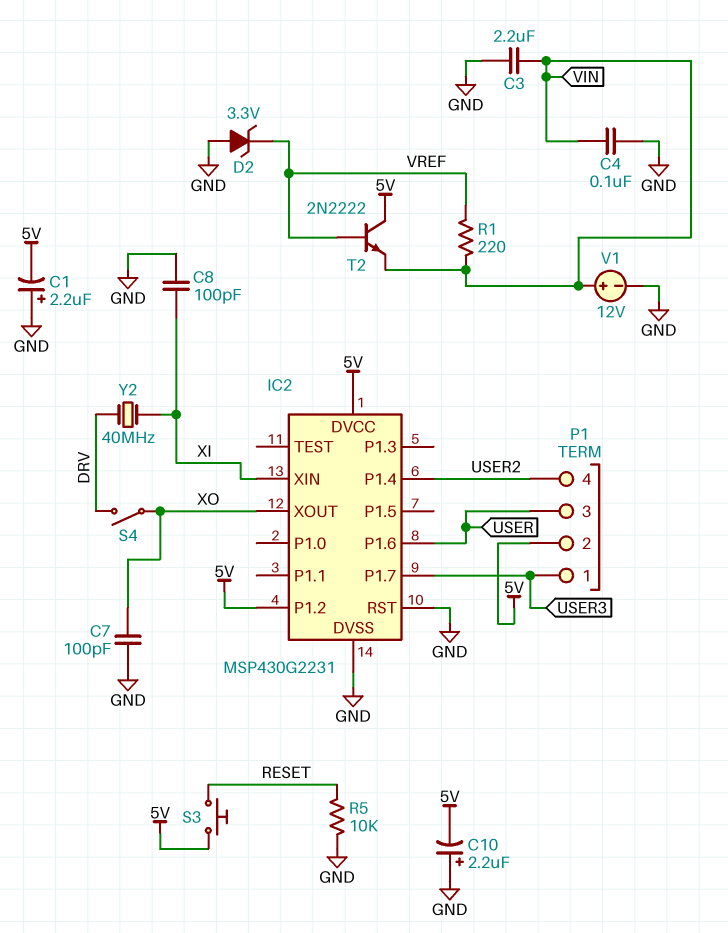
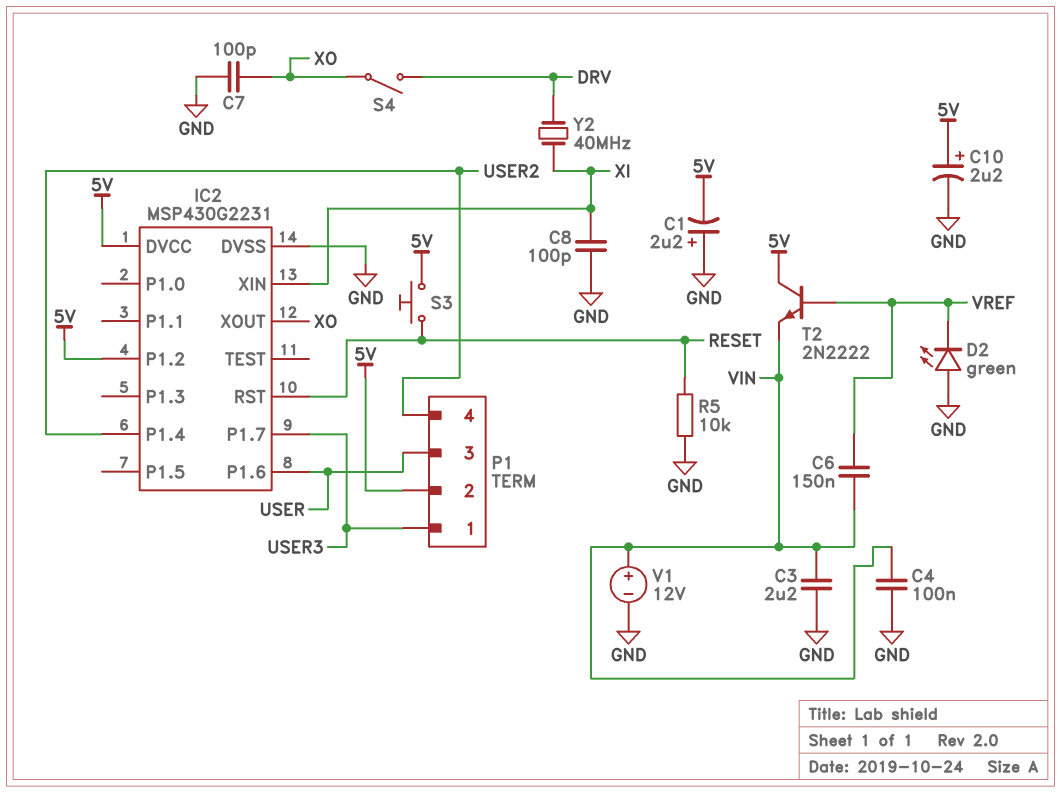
C6: none -> 150nF (VIN, VREF)
C10: 2.2uF (plus GND, minus 5V) -> 2.2uF (plus 5V, minus GND)
D2: zener 3.3V (A GND, K VREF) -> LED green (A GND, K VREF)
IC2 pin RST: GND -> RESET
R1: 220 (VIN, VREF) -> none

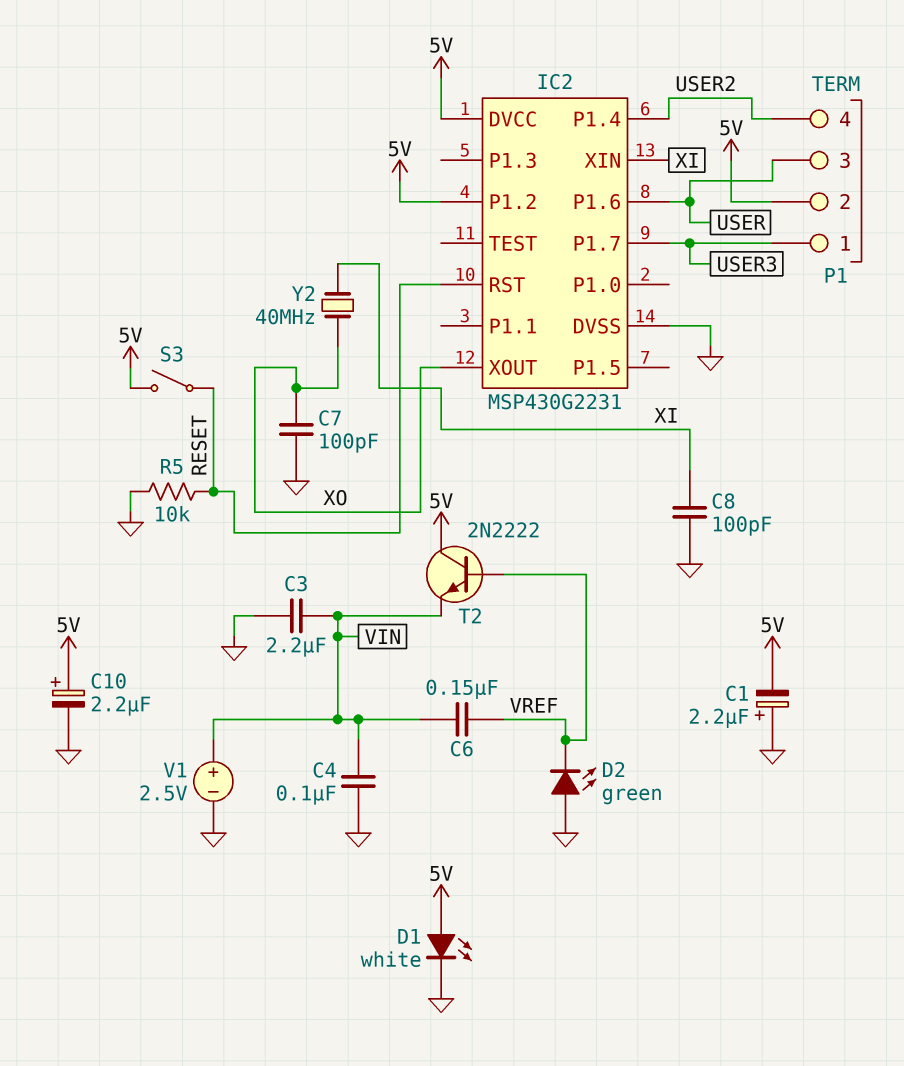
D1: none -> LED white (A 5V, K GND)
S3: button (5V, RESET) -> switch (5V, RESET)
S4: switch (DRV, XO) -> none
V1: 12V (plus VIN, minus GND) -> 2.5V (plus VIN, minus GND)
Y2: 40MHz (DRV, XI) -> 40MHz (XI, XO)

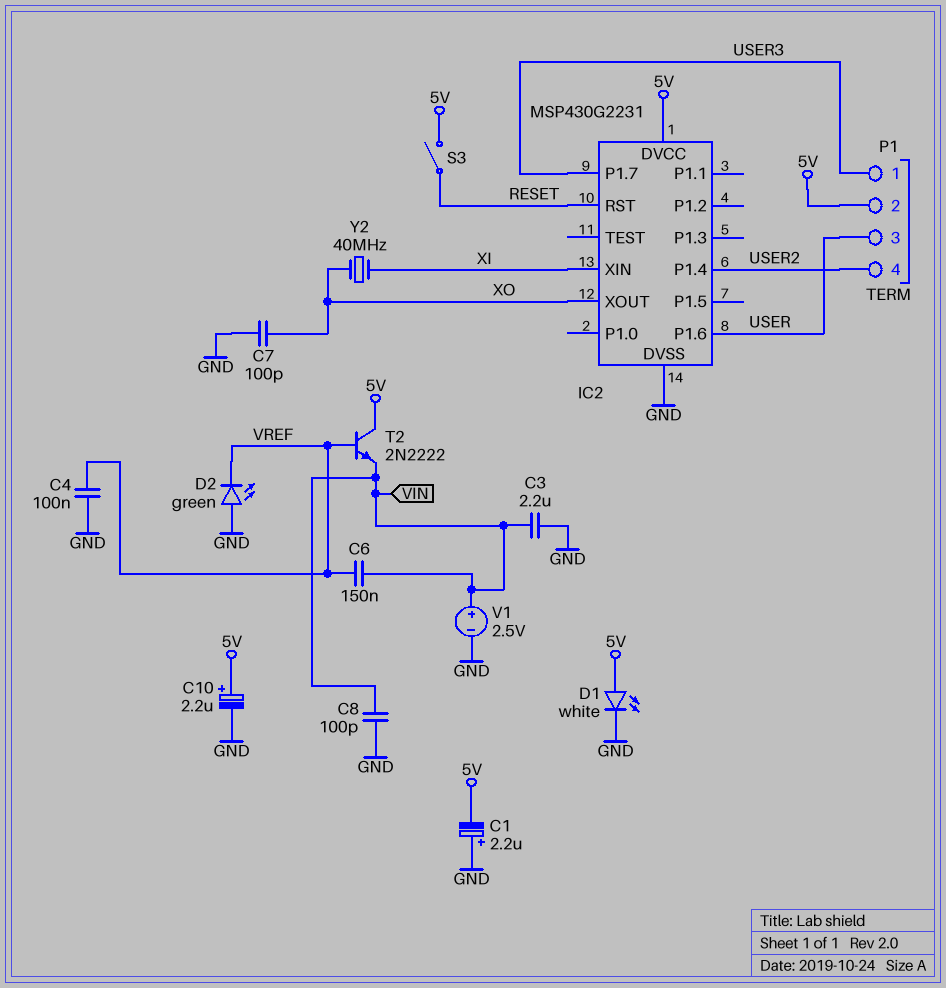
C4: 100nF (GND, VIN) -> 100nF (GND, VREF)
C8: 100pF (GND, XI) -> 100pF (GND, VIN)
IC2 pin P1.2: 5V -> none
R5: 10k (GND, RESET) -> none

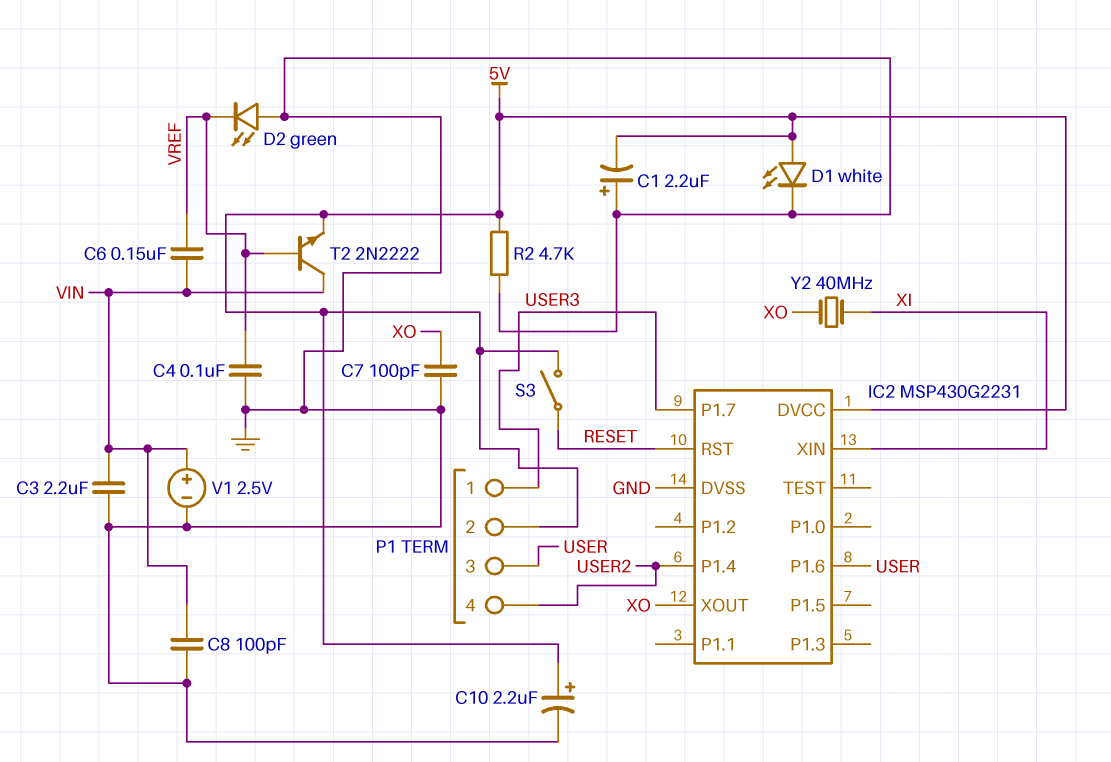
R2: none -> 4.7k (5V, GND)
T2: NPN 2N2222 (B VREF, C 5V, E VIN) -> NPN 2N2222 (B VREF, C VIN, E 5V)

